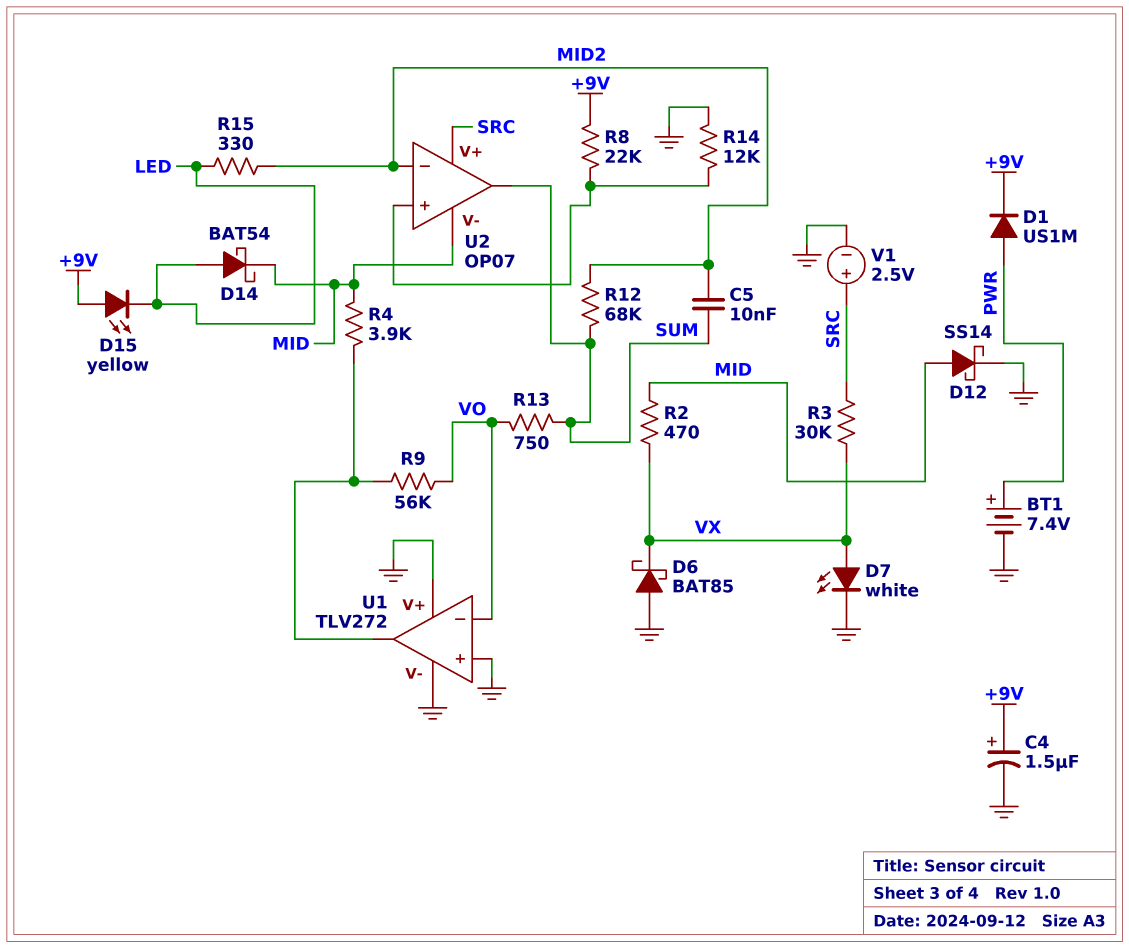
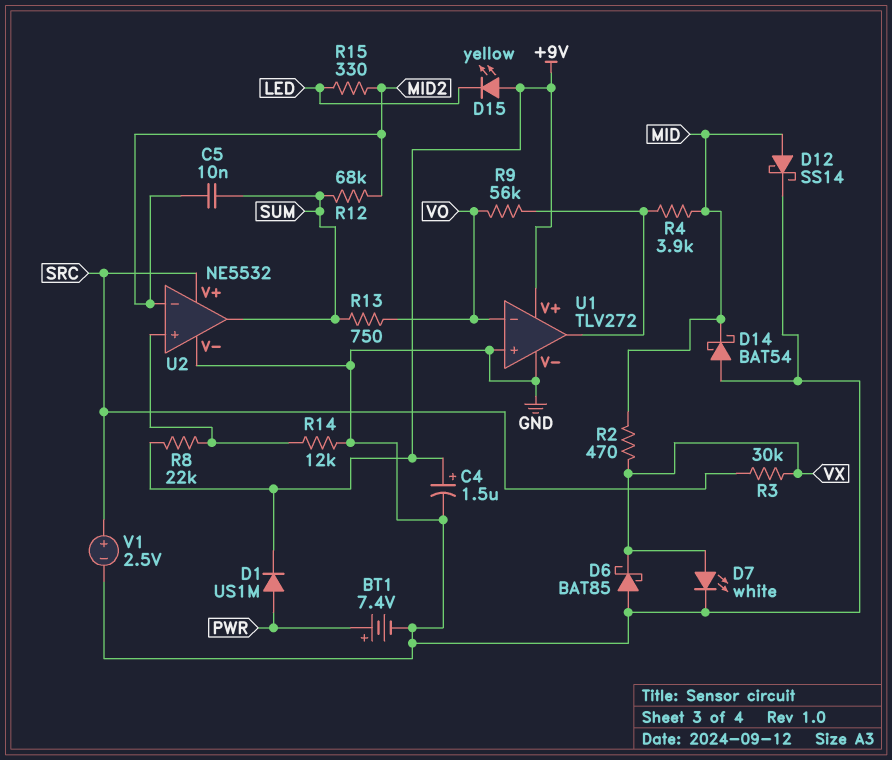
D14: schottky BAT54 (A LED, K MID) -> schottky BAT54 (A GND, K MID)
U1 pin V+: GND -> +9V
U2: OP07 -> NE5532
U2 pin V-: MID -> GND

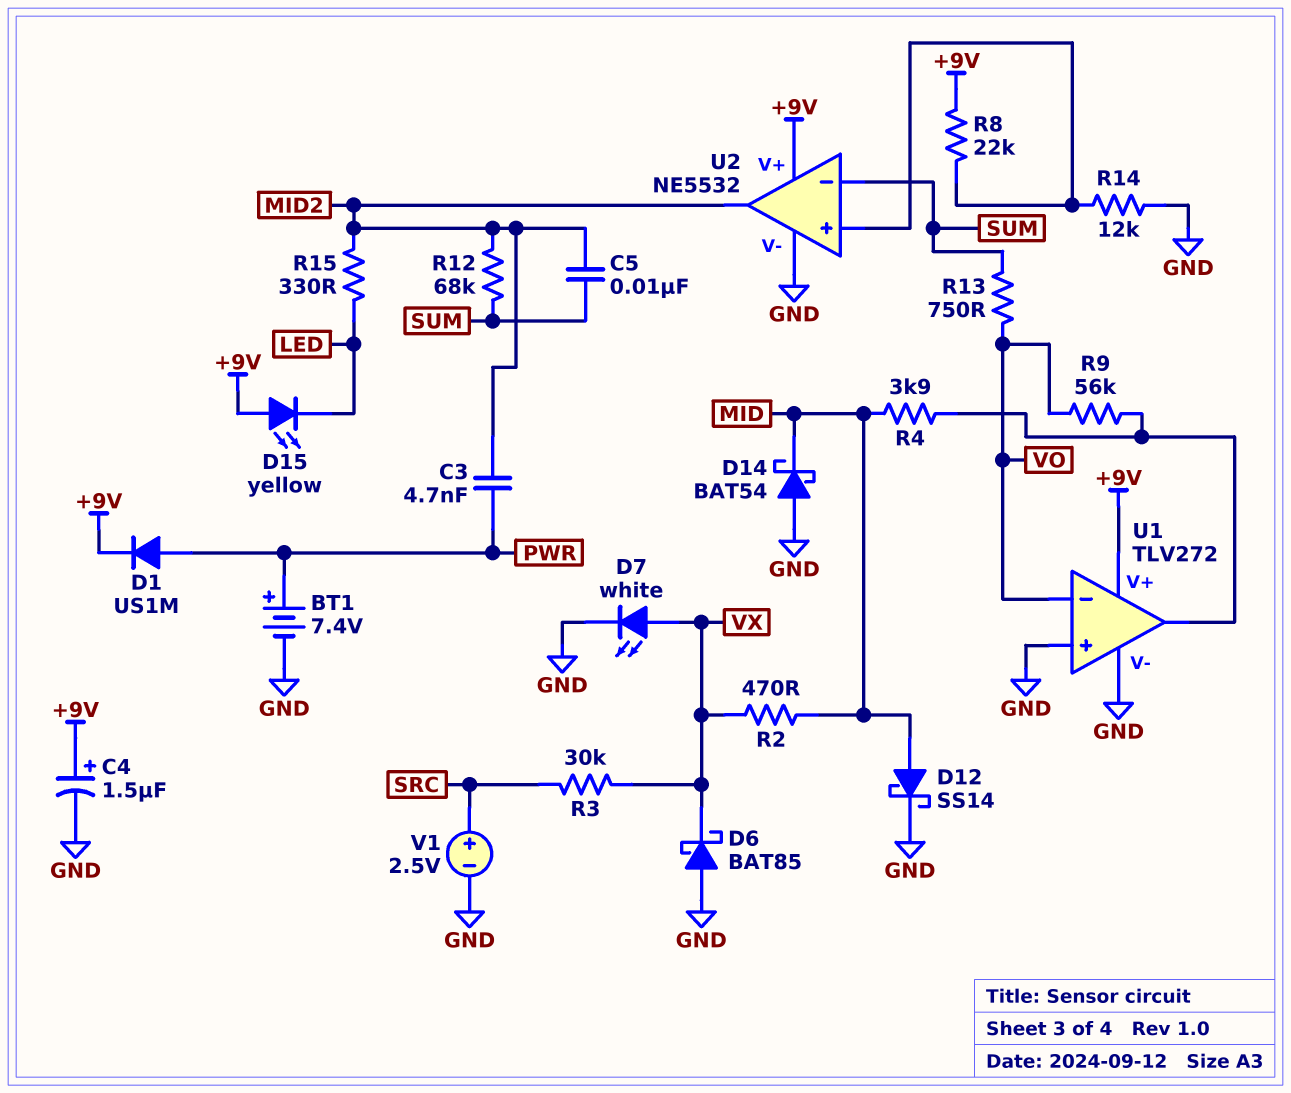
C3: none -> 4.7nF (MID2, PWR)
U2 pin V+: SRC -> +9V
U2 pin in-: MID2 -> SUM
U2 pin out: SUM -> MID2

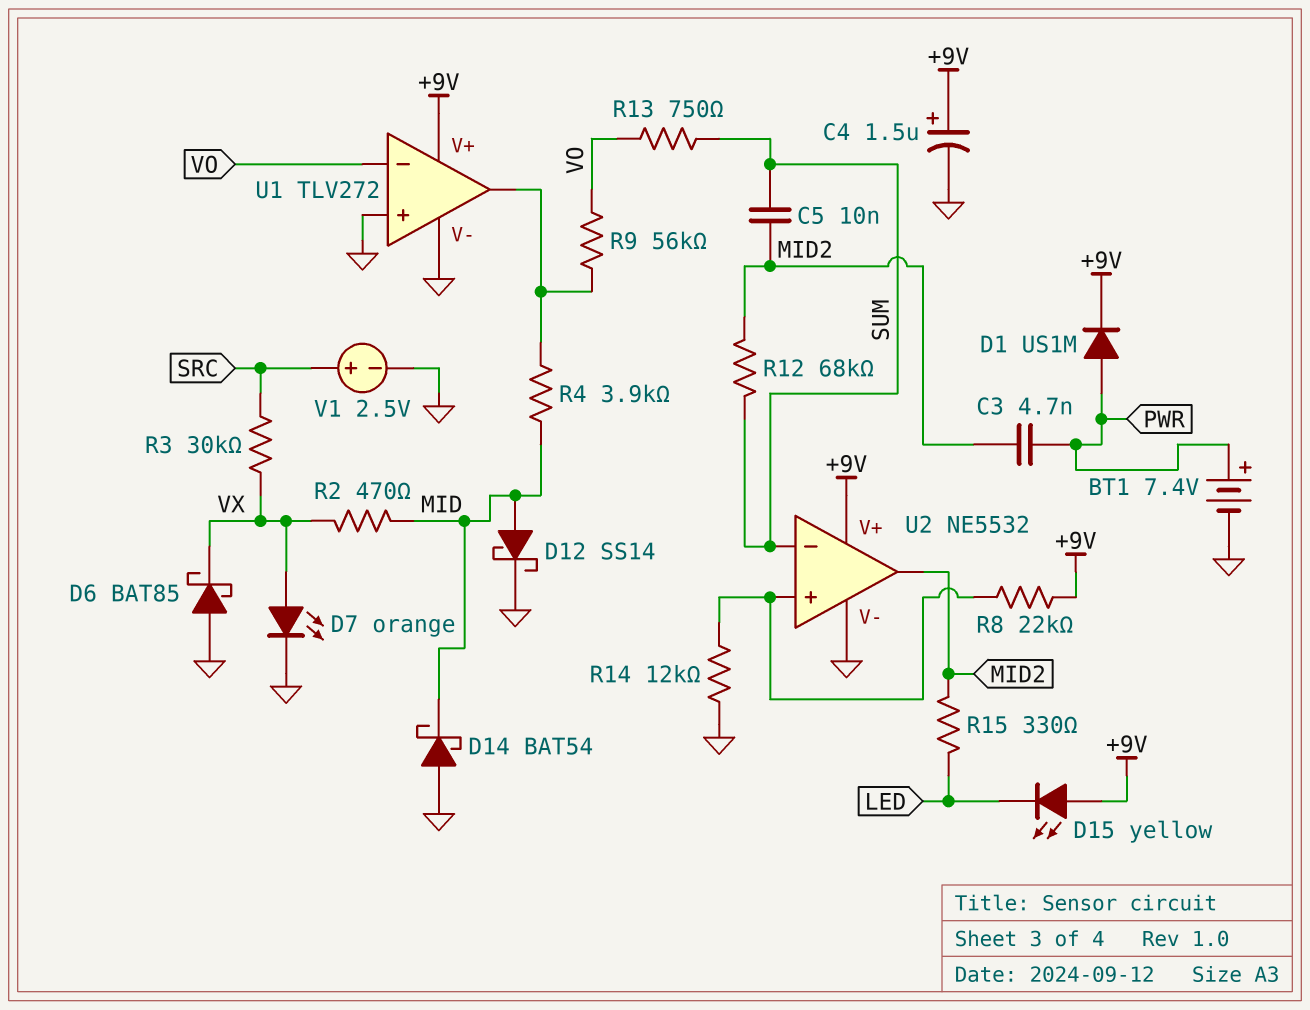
D7: LED white (A VX, K GND) -> LED orange (A VX, K GND)

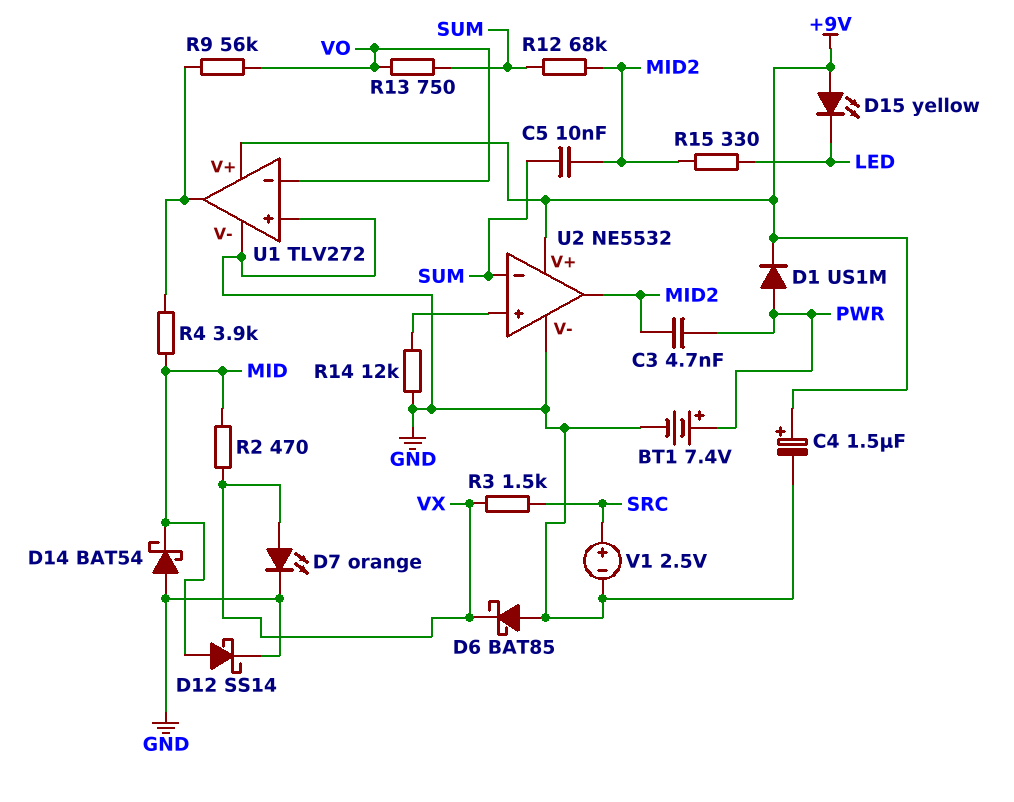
R3: 30k (SRC, VX) -> 1.5k (SRC, VX)
R8: 22k (+9V, U2/in+) -> none

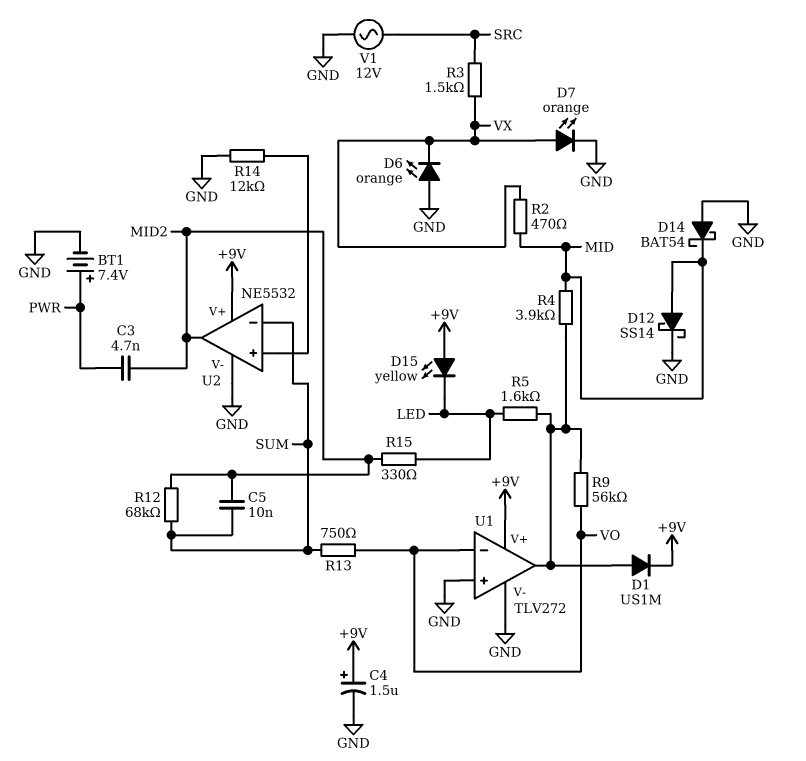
D1: diode US1M (A PWR, K +9V) -> diode US1M (A U1/out, K +9V)
D6: schottky BAT85 (A GND, K VX) -> LED orange (A GND, K VX)
R5: none -> 1.6k (LED, U1/out)
V1: 2.5V (plus SRC, minus GND) -> AC 12V (GND, SRC)

